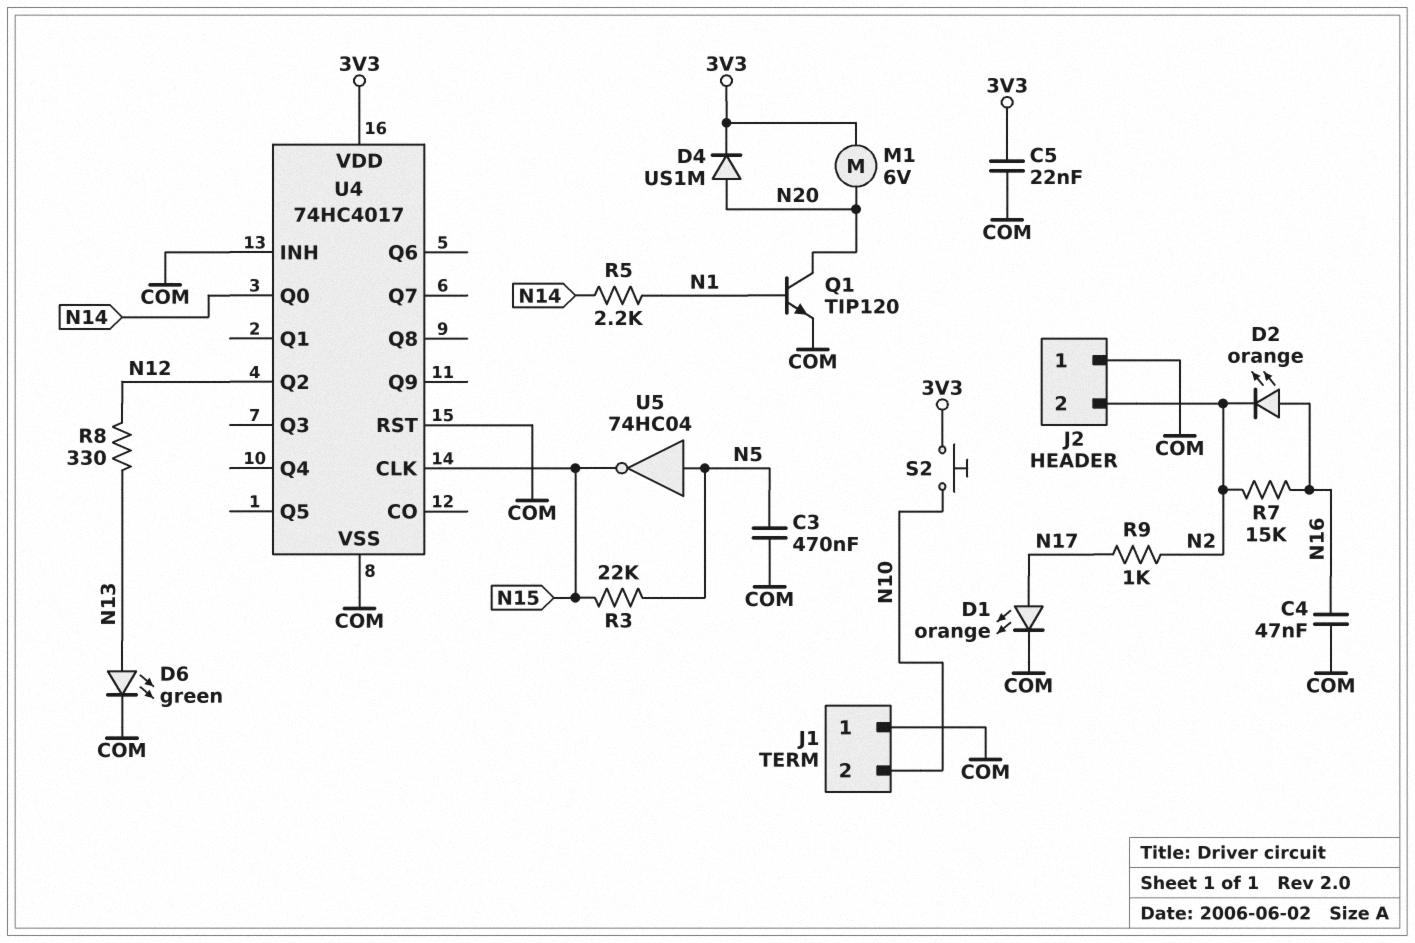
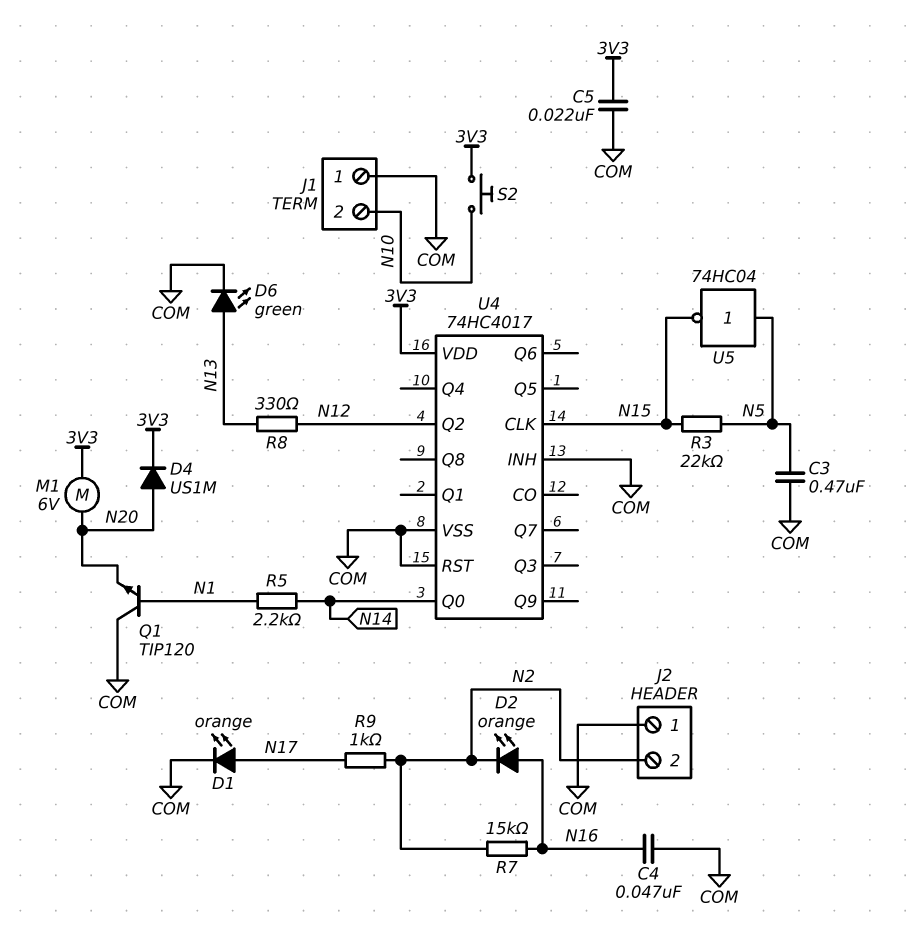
Q1: NPN TIP120 (B N1, C N20, E COM) -> NPN TIP120 (B N1, C COM, E N20)

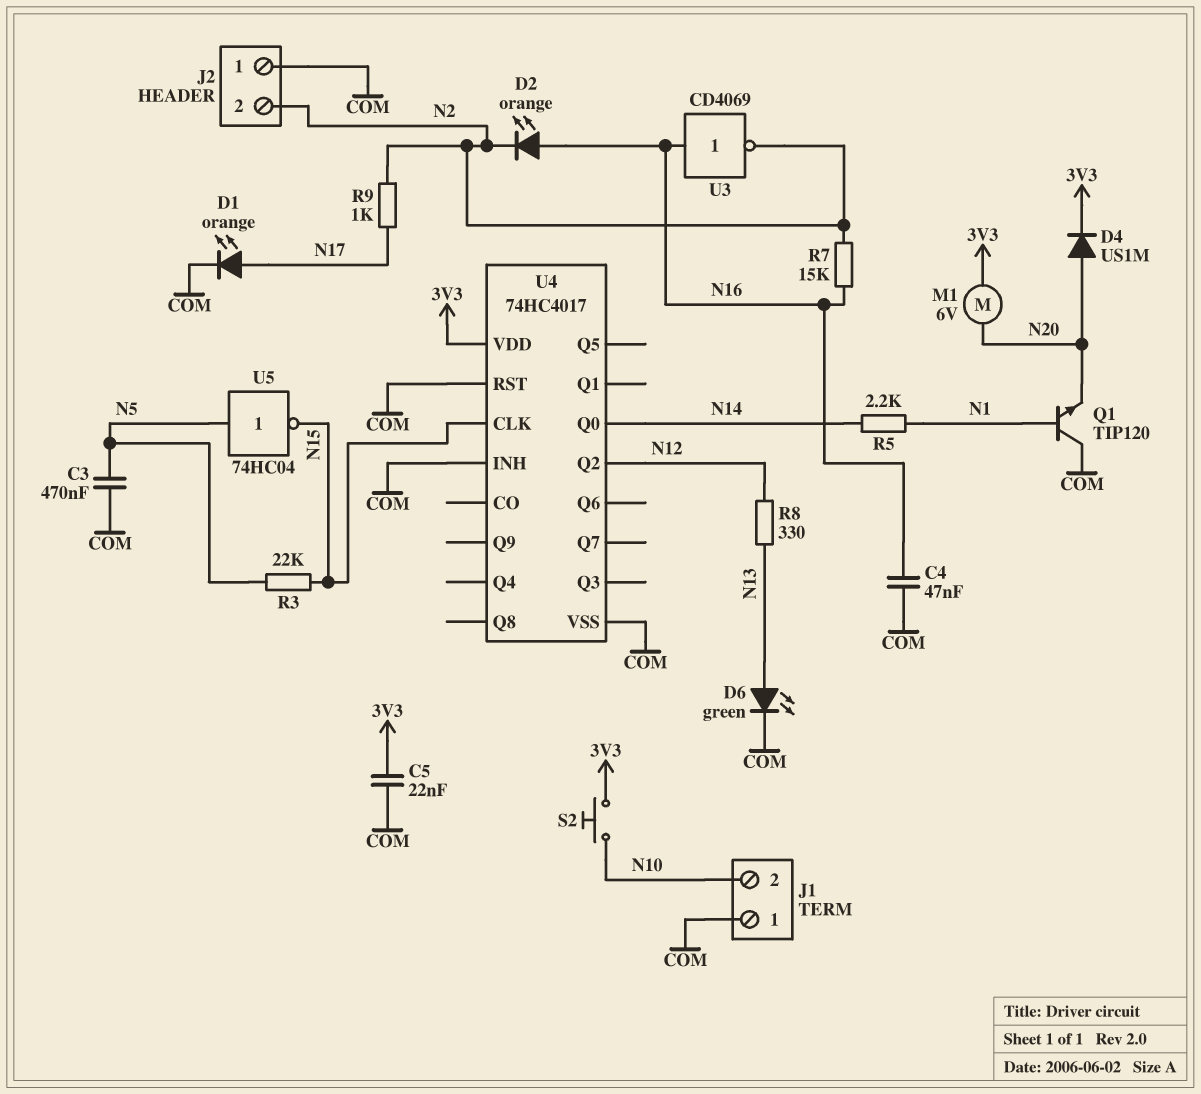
U3: none -> NOT CD4069 (in N16, out N2)

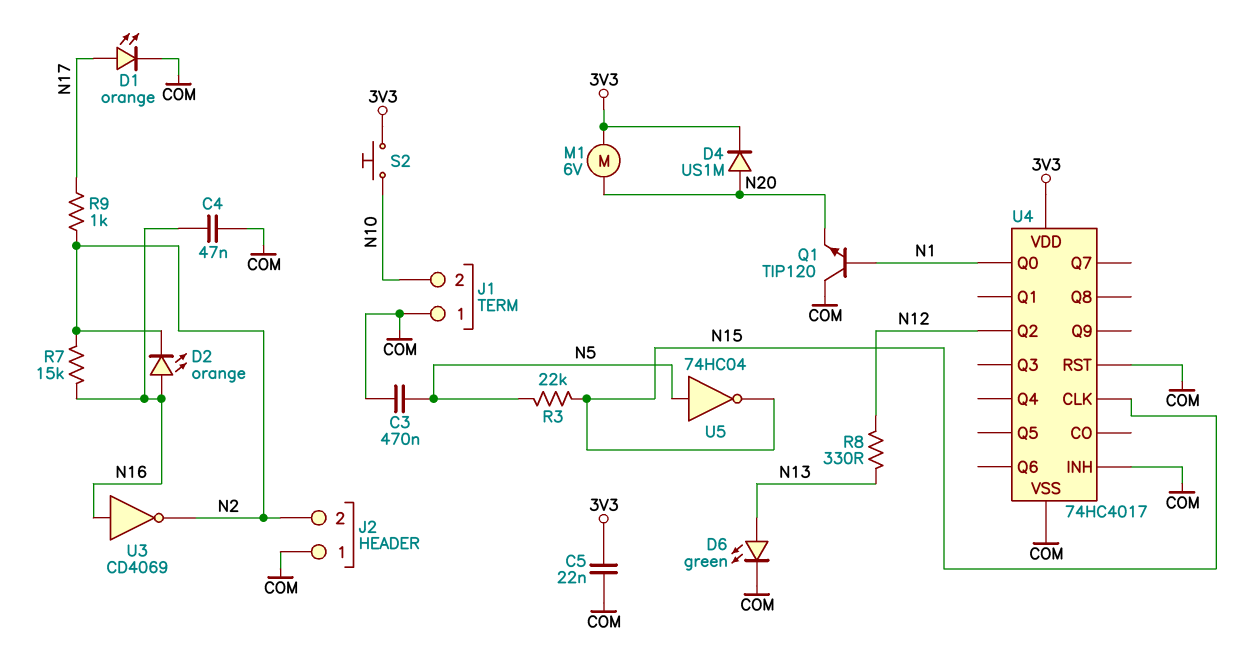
R5: 2.2k (N1, N14) -> none
U4 pin Q0: N14 -> N1

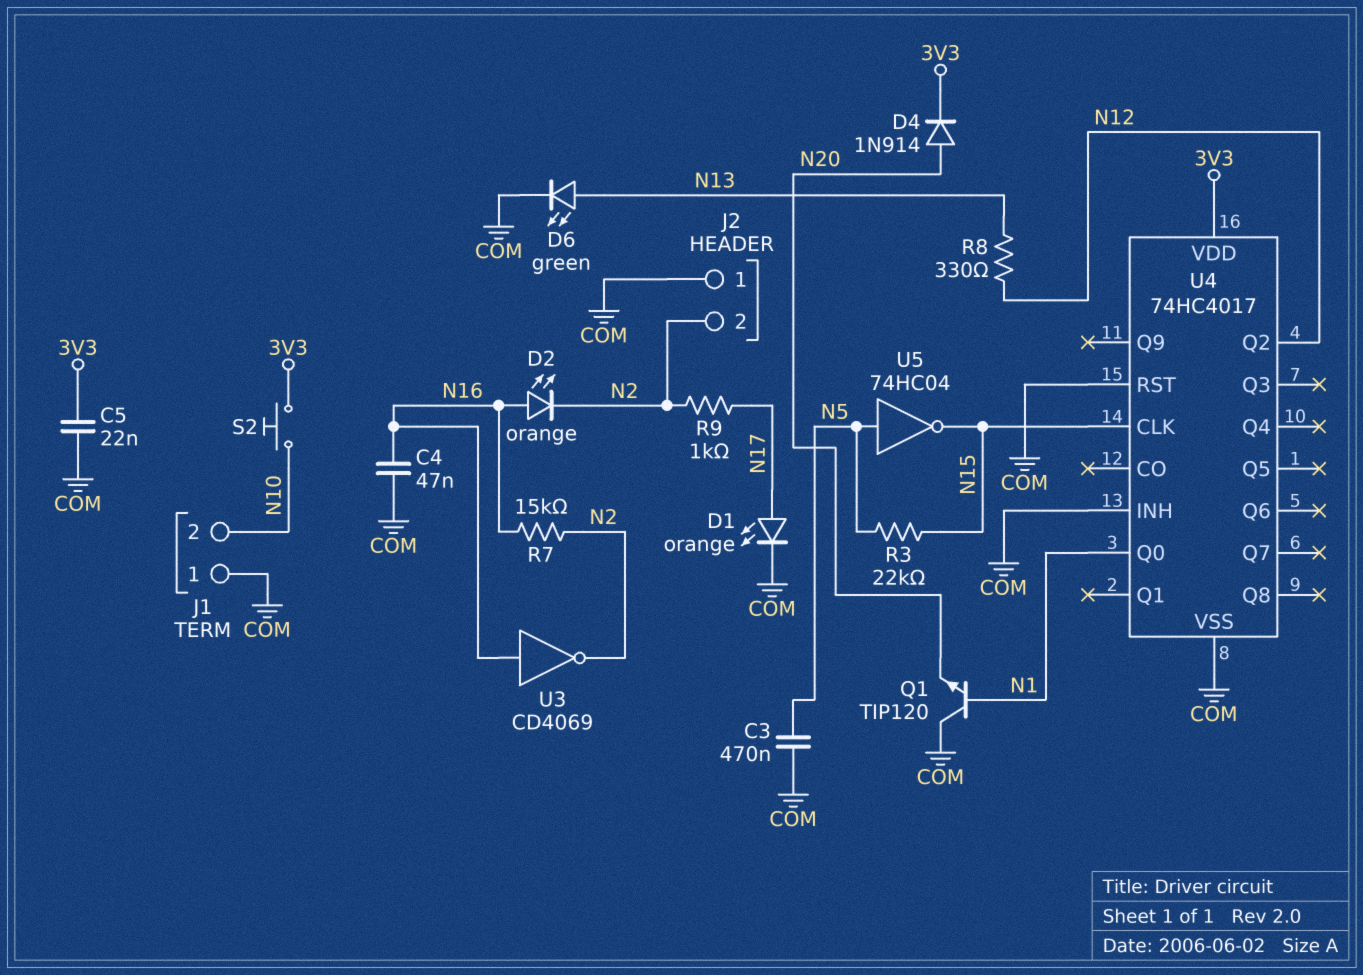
D4: diode US1M (A N20, K 3V3) -> diode 1N914 (A N20, K 3V3)
M1: motor 6V (3V3, N20) -> none

